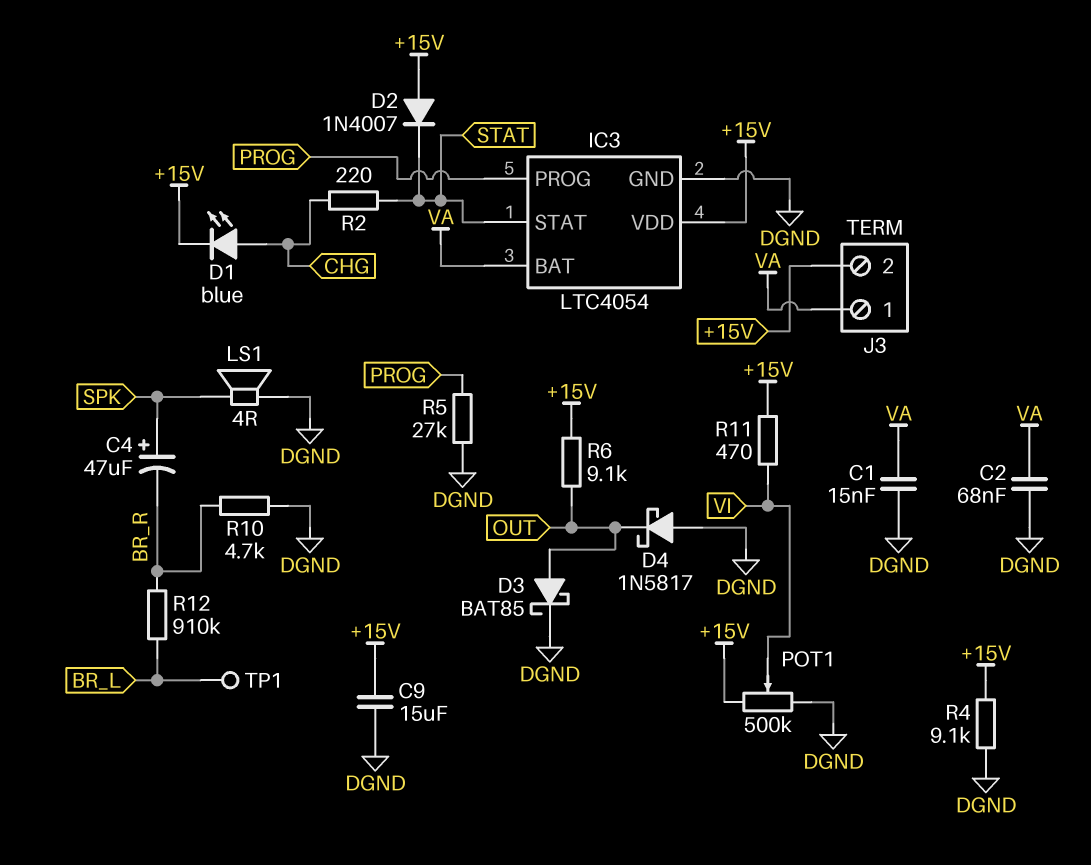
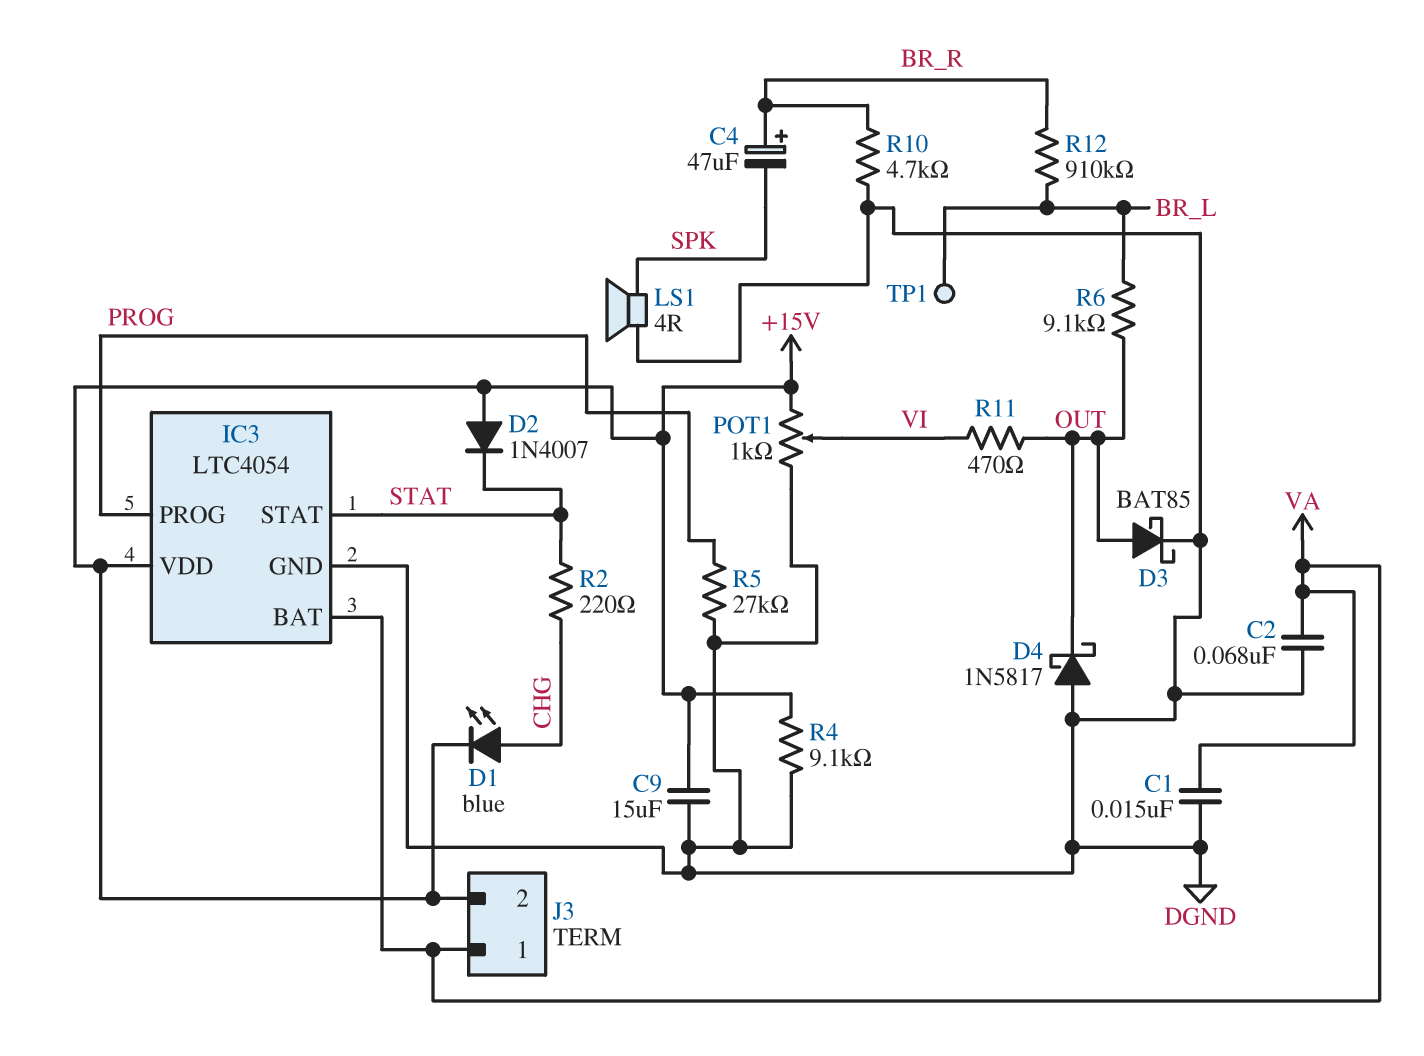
C4: 47uF (plus SPK, minus BR_R) -> 47uF (plus BR_R, minus SPK)
POT1: 500k (+15V, DGND, wiper VI) -> 1k (+15V, DGND, wiper VI)
R6: 9.1k (+15V, OUT) -> 9.1k (BR_L, OUT)
R11: 470 (+15V, VI) -> 470 (OUT, VI)

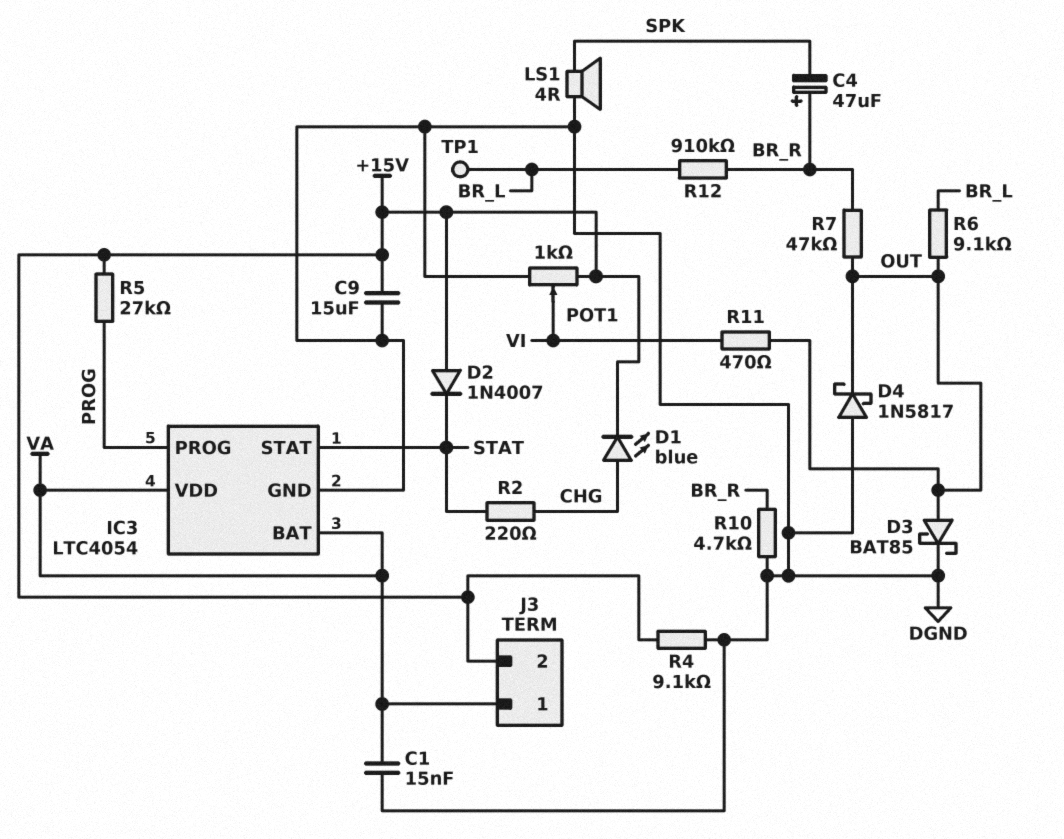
C2: 68nF (DGND, VA) -> none
IC3 pin VDD: +15V -> VA
R5: 27k (DGND, PROG) -> 27k (+15V, PROG)
R7: none -> 47k (BR_R, OUT)

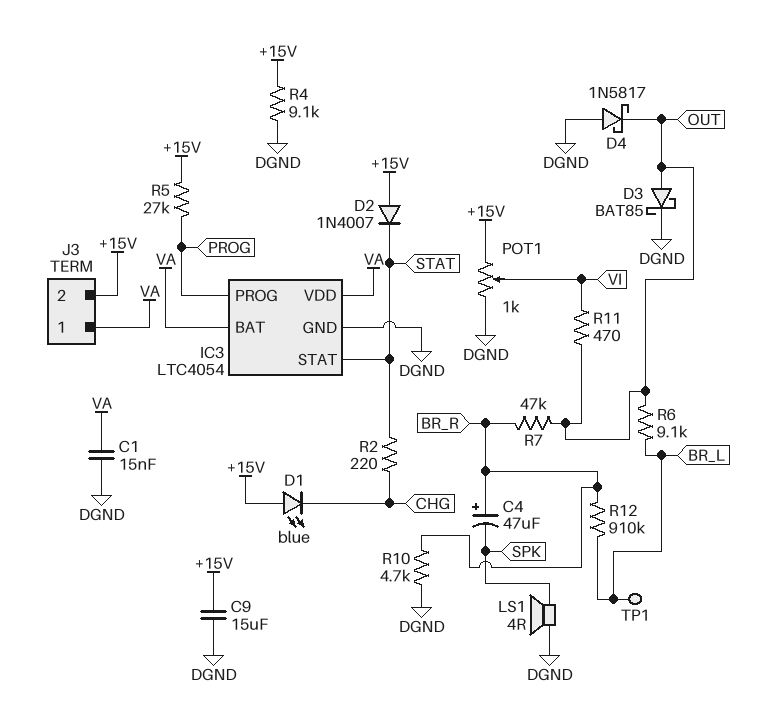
D1: LED blue (A CHG, K +15V) -> LED blue (A +15V, K CHG)

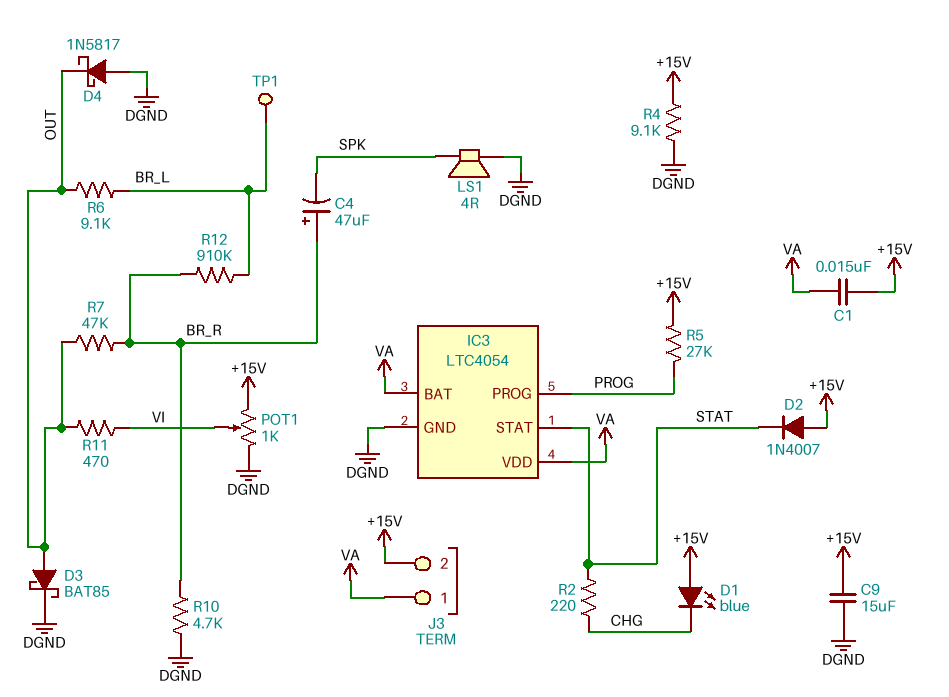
C1: 15nF (DGND, VA) -> 15nF (+15V, VA)

